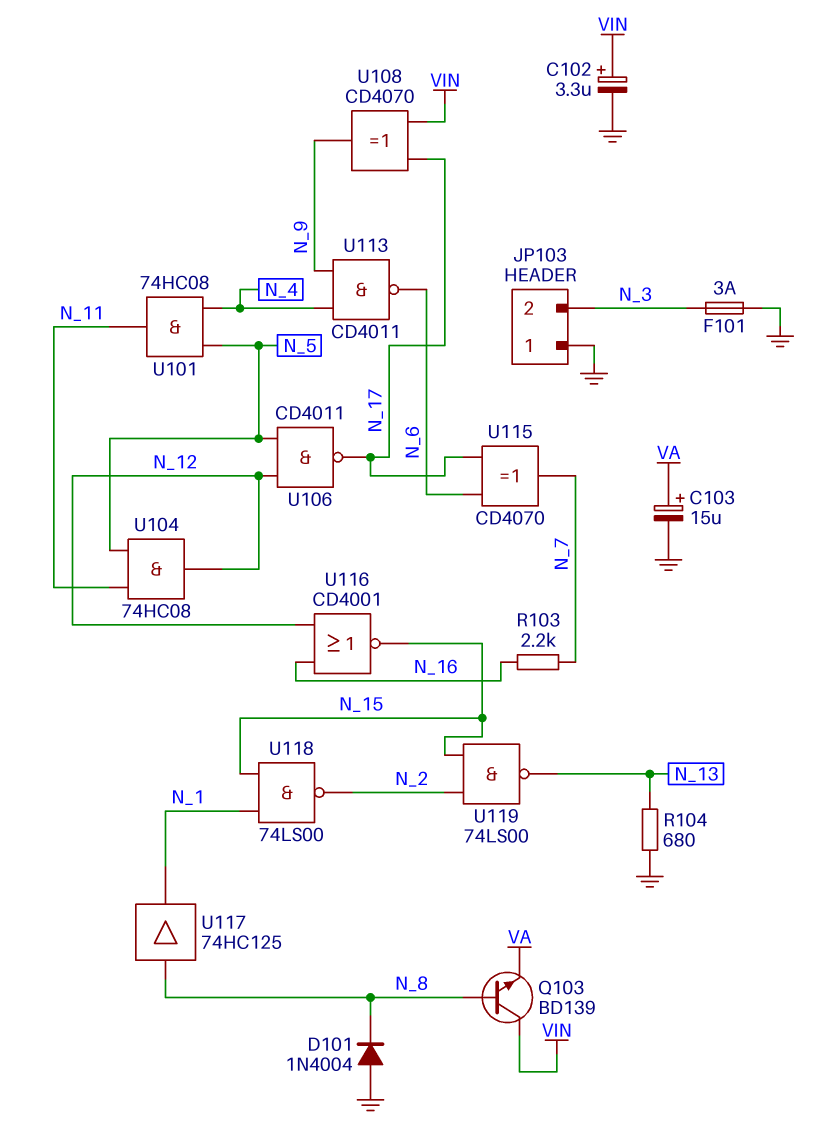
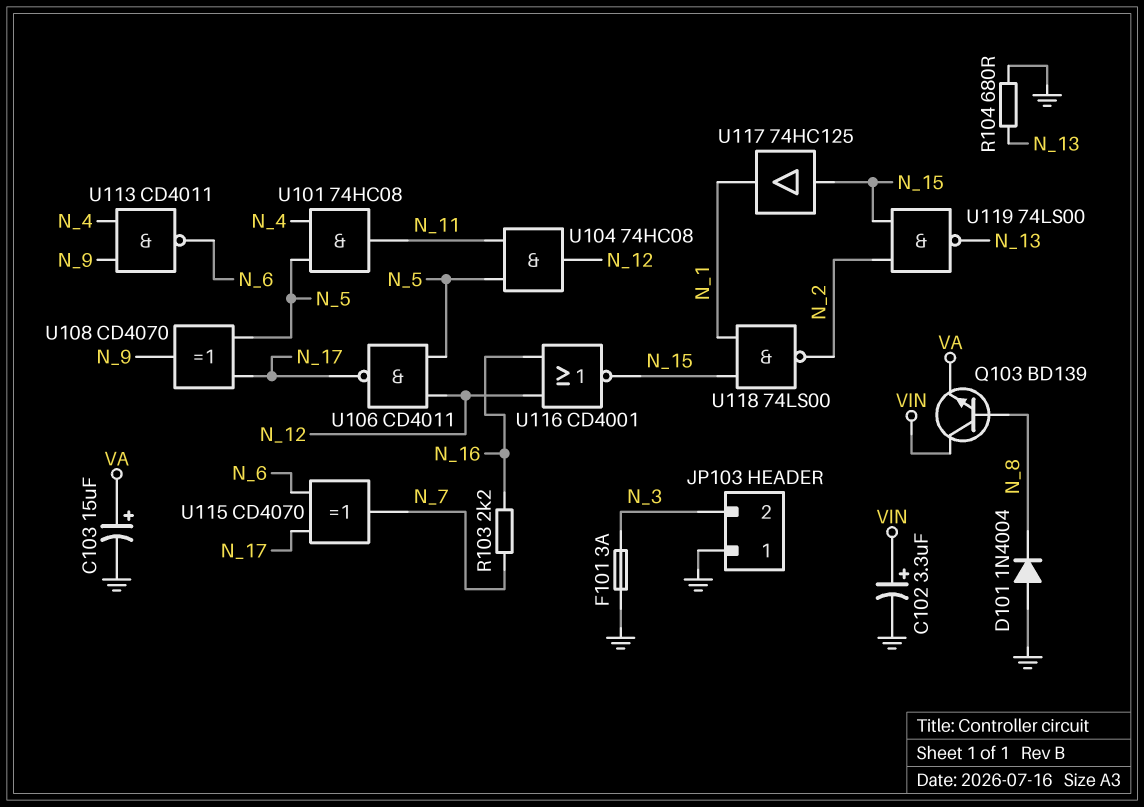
U108: XOR CD4070 (in N_17, in VIN, out N_9) -> XOR CD4070 (in N_5, in N_17, out N_9)
U117: buffer 74HC125 (in N_8, out N_1) -> buffer 74HC125 (in N_15, out N_1)

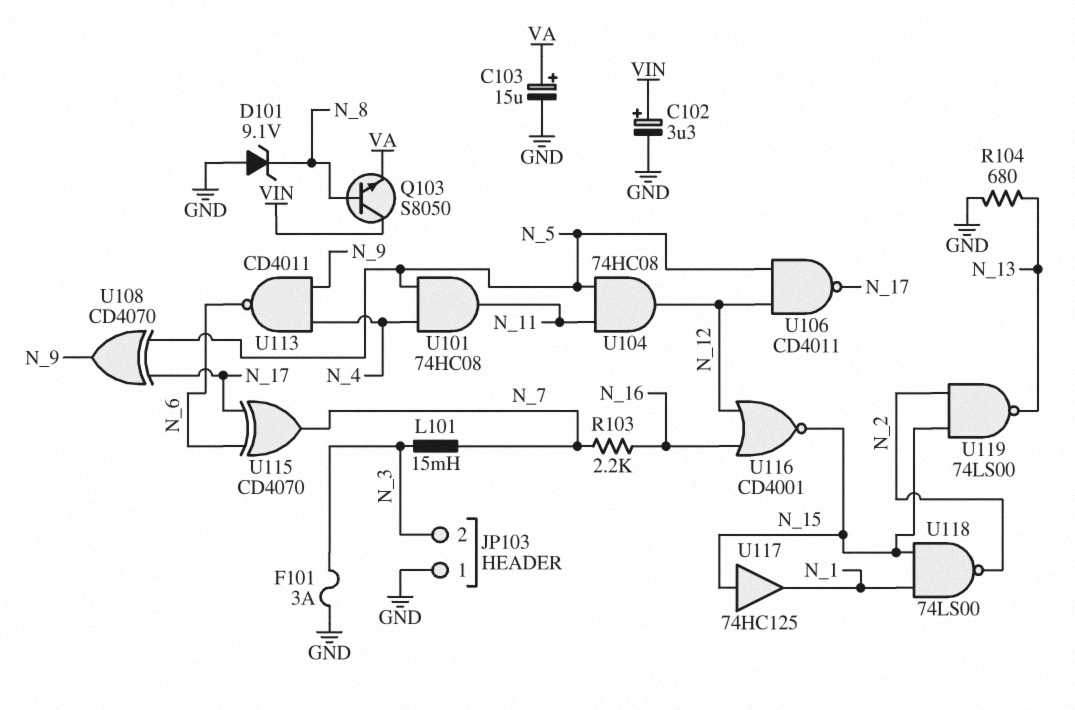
D101: diode 1N4004 (A GND, K N_8) -> zener 9.1V (A GND, K N_8)
L101: none -> 15mH (N_3, N_7)
Q103: NPN BD139 (B N_8, C VIN, E VA) -> NPN S8050 (B N_8, C VIN, E VA)

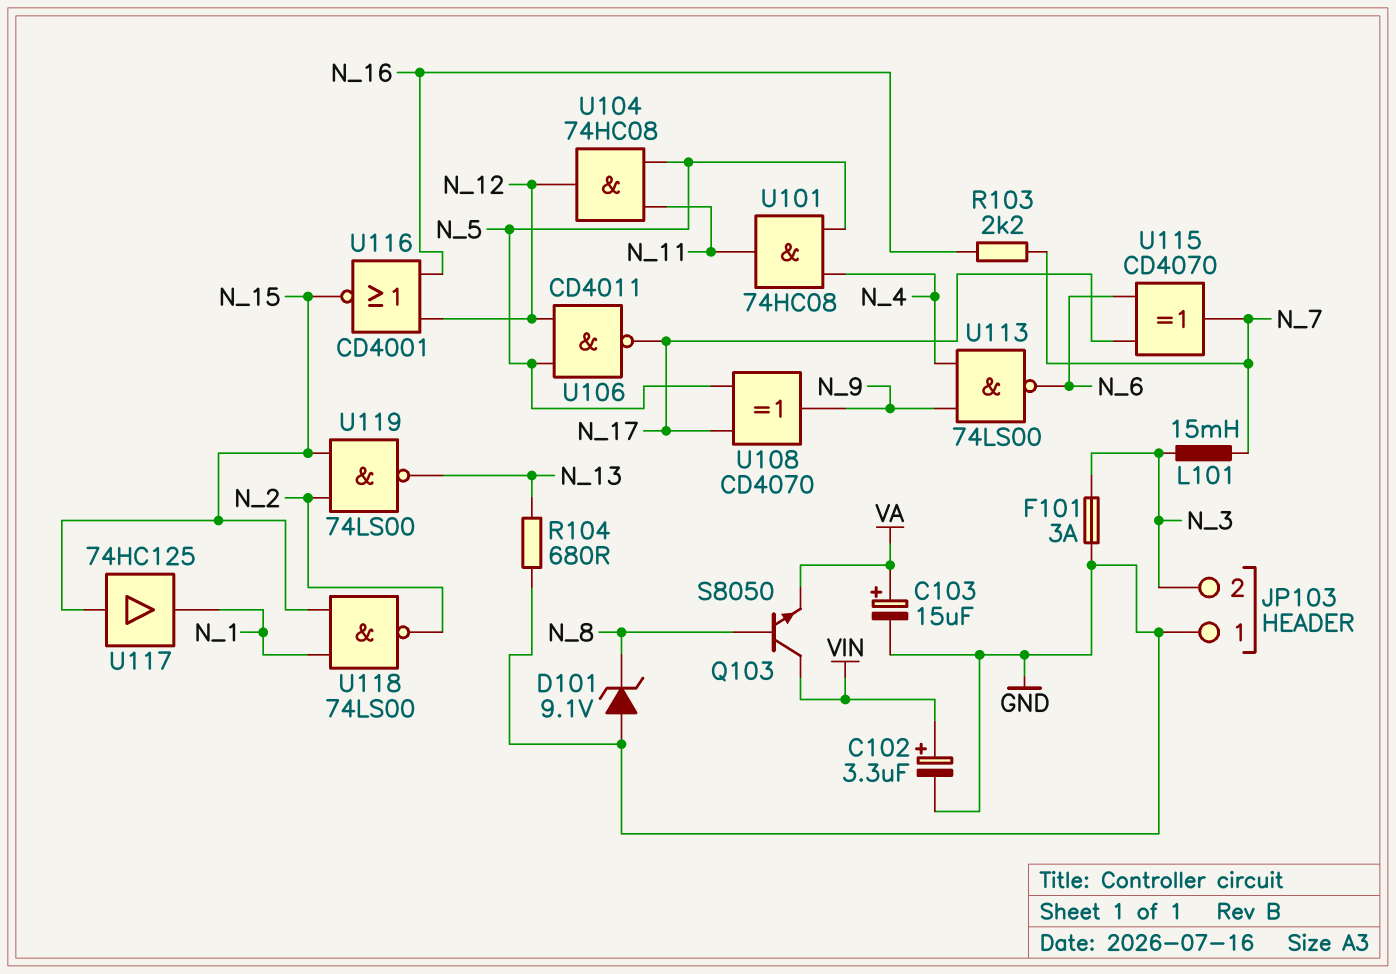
U113: NAND CD4011 (in N_4, in N_9, out N_6) -> NAND 74LS00 (in N_4, in N_9, out N_6)

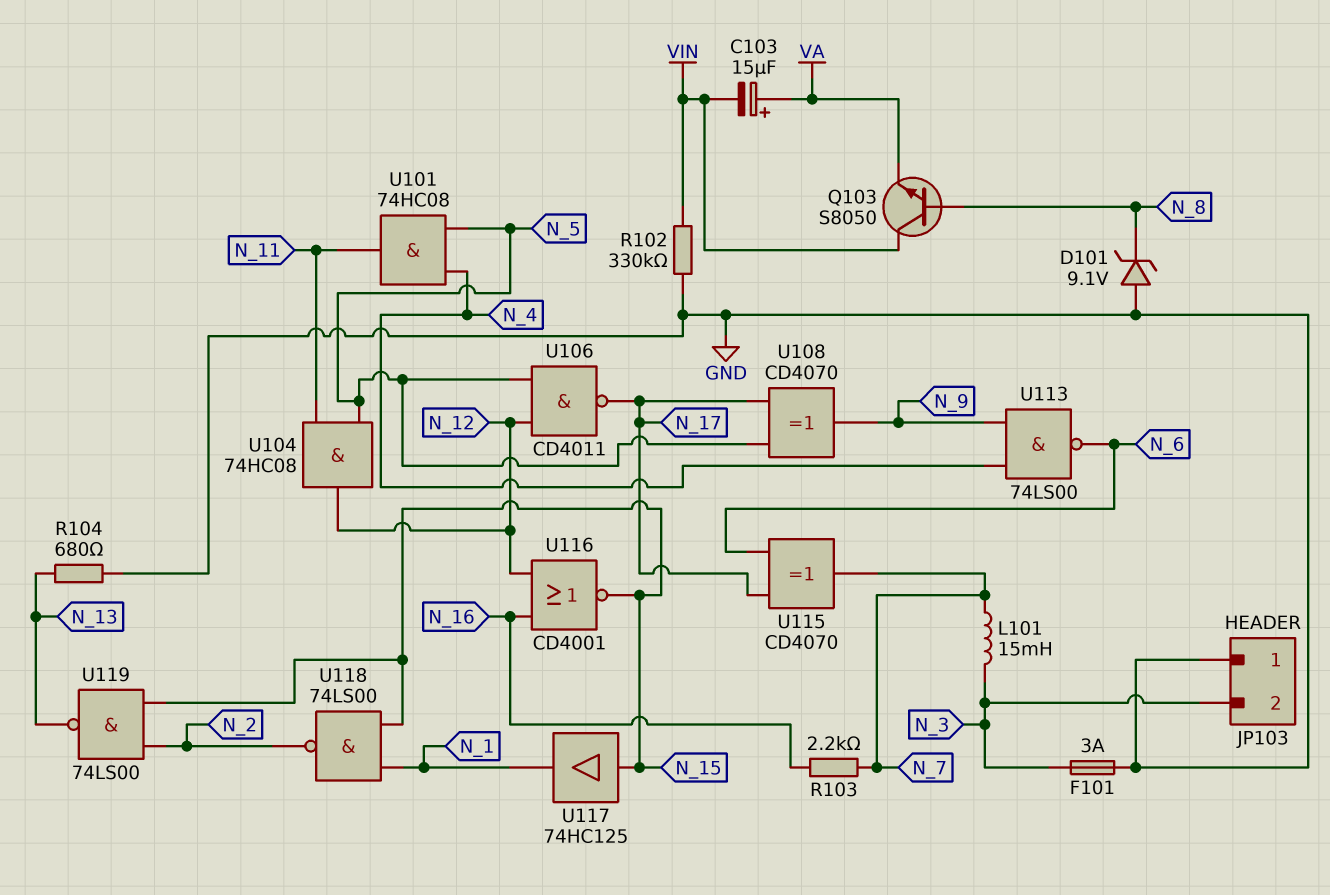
C102: 3.3uF (plus VIN, minus GND) -> none
C103: 15uF (plus VA, minus GND) -> 15uF (plus VA, minus VIN)
R102: none -> 330k (GND, VIN)

